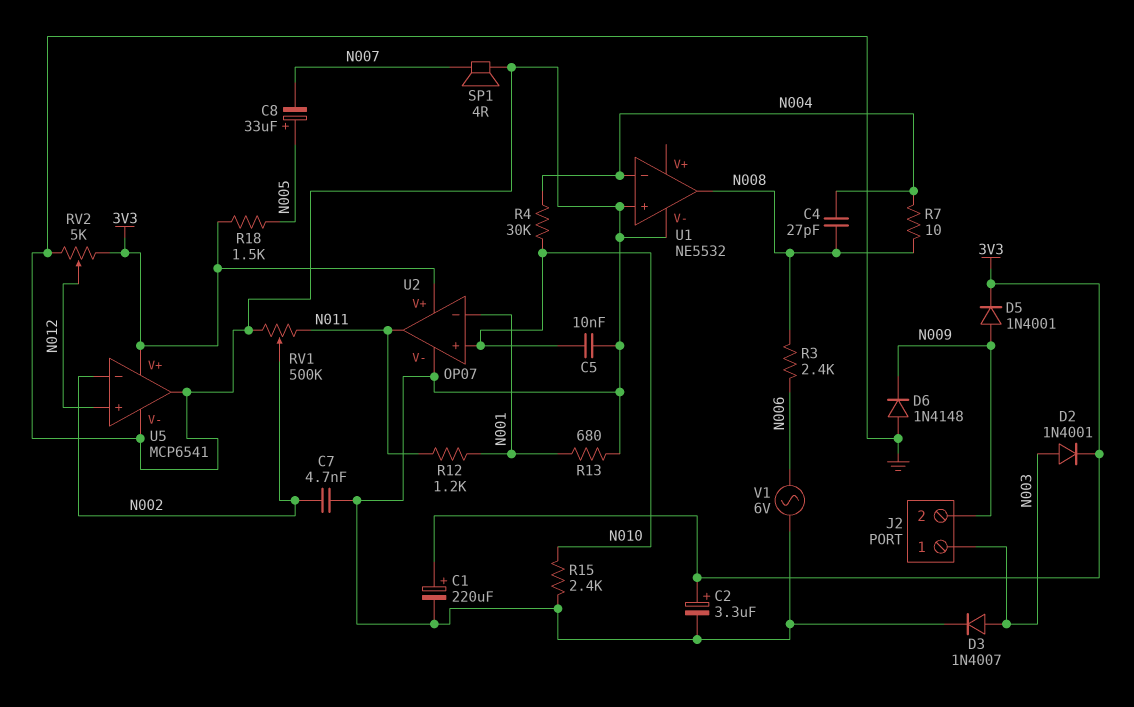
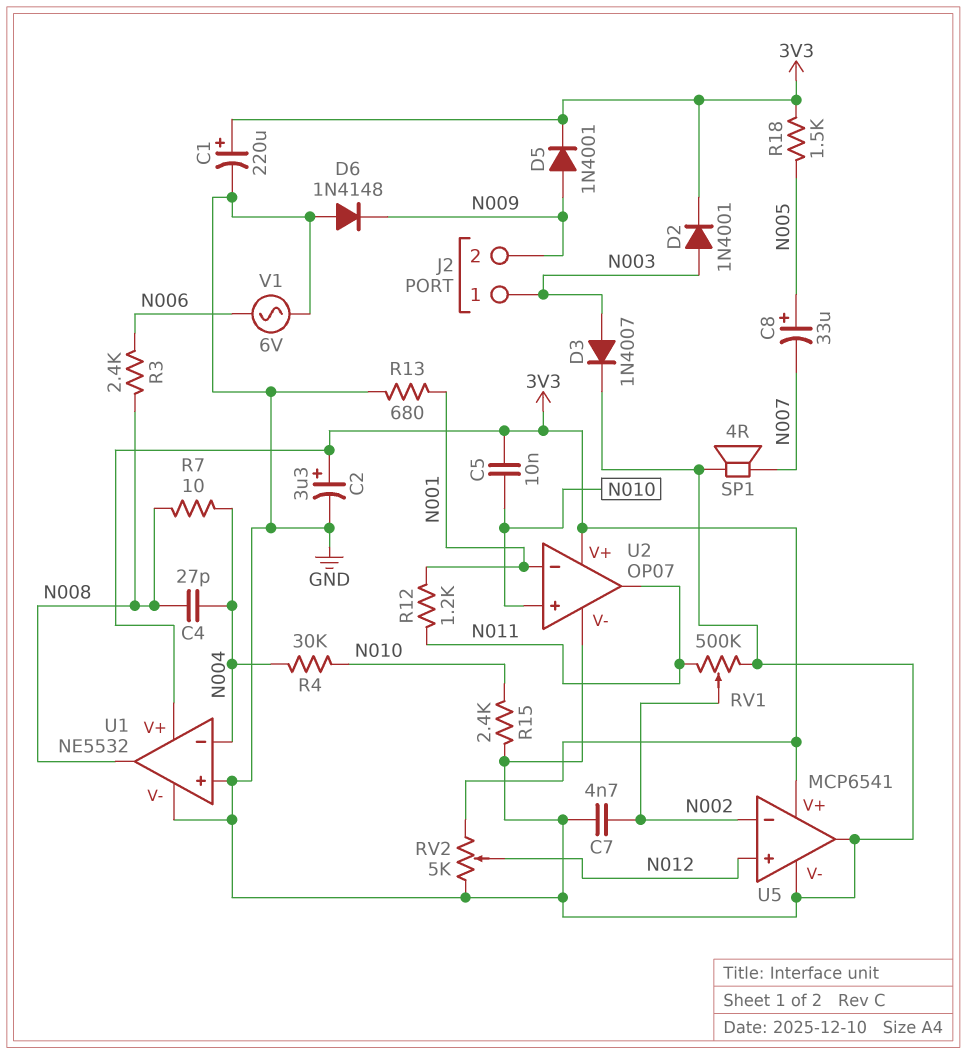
C5: 10nF (GND, N010) -> 10nF (3V3, N010)
U1 pin V+: none -> 3V3

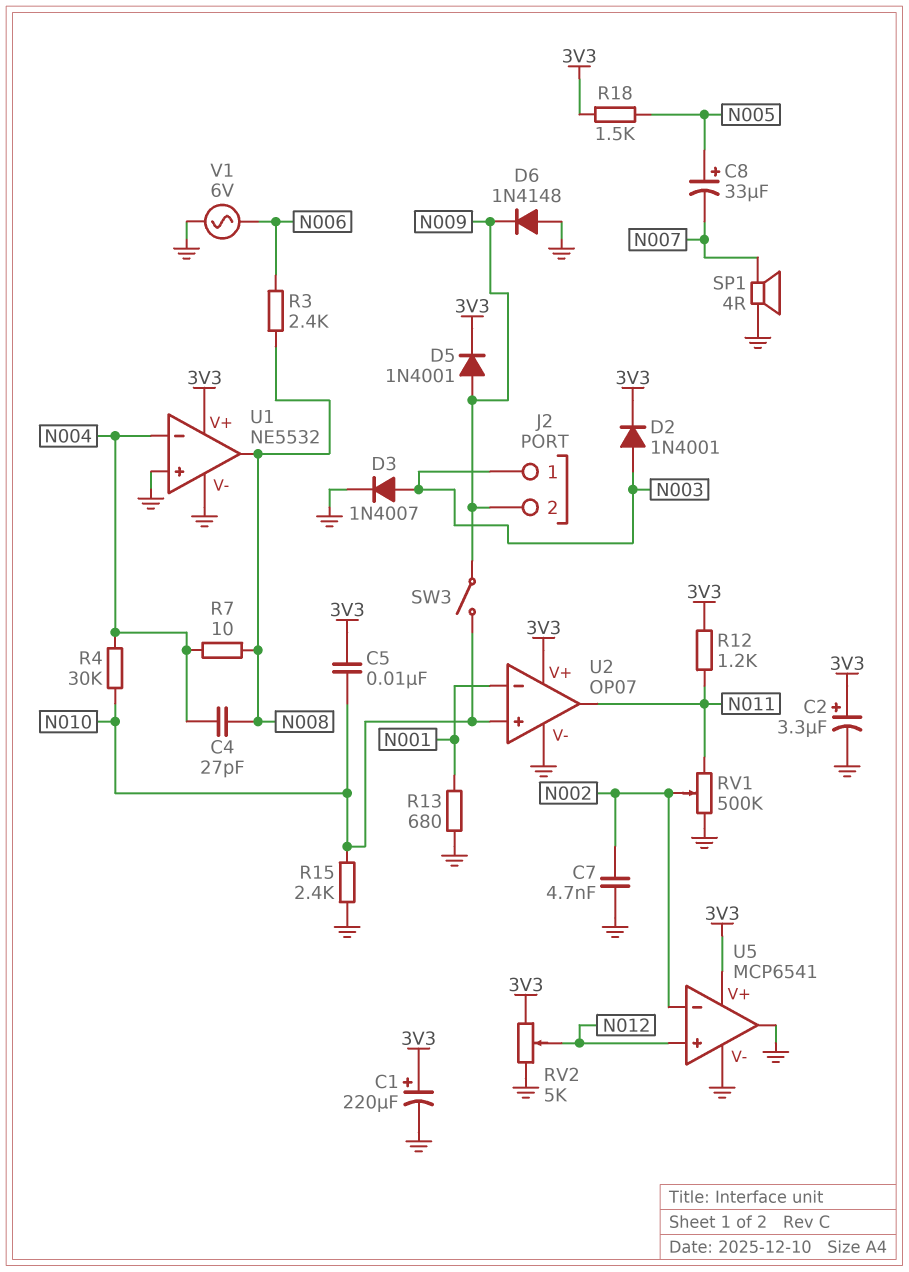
R12: 1.2k (N001, N011) -> 1.2k (3V3, N011)
SW3: none -> switch (N009, N010)

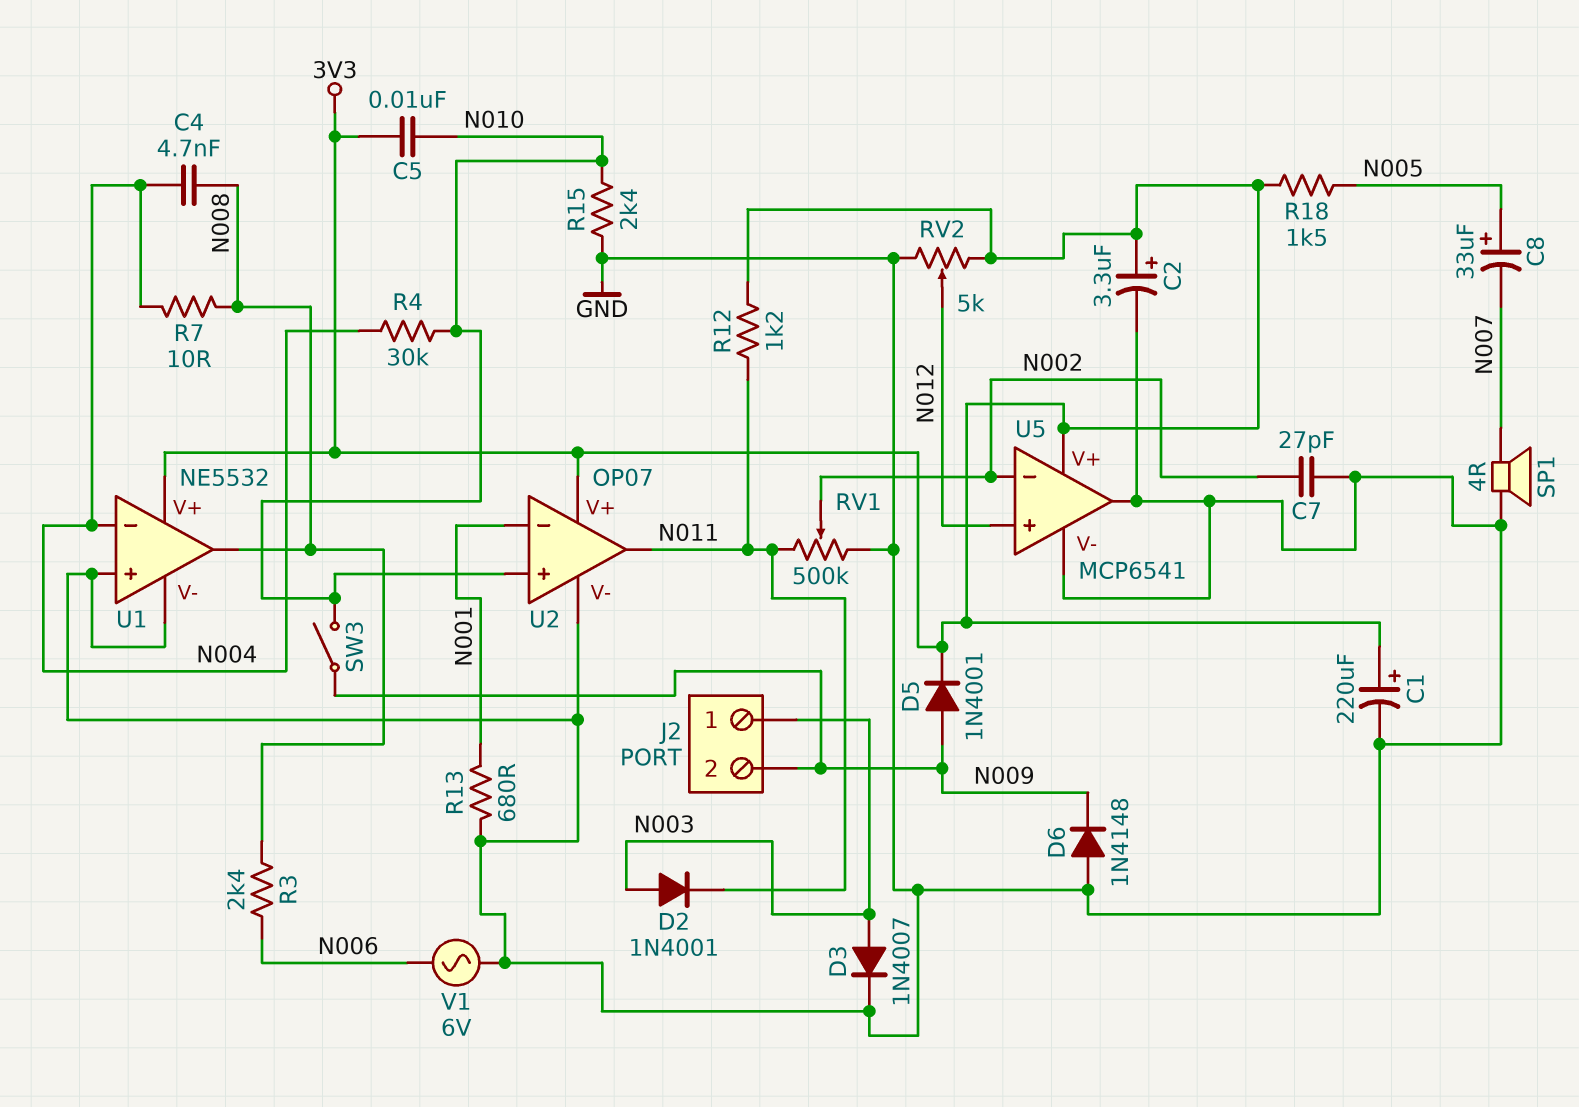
C4: 27pF (N004, N008) -> 4.7nF (N004, N008)
C7: 4.7nF (GND, N002) -> 27pF (GND, N002)
D2: diode 1N4001 (A N003, K 3V3) -> diode 1N4001 (A N003, K N011)

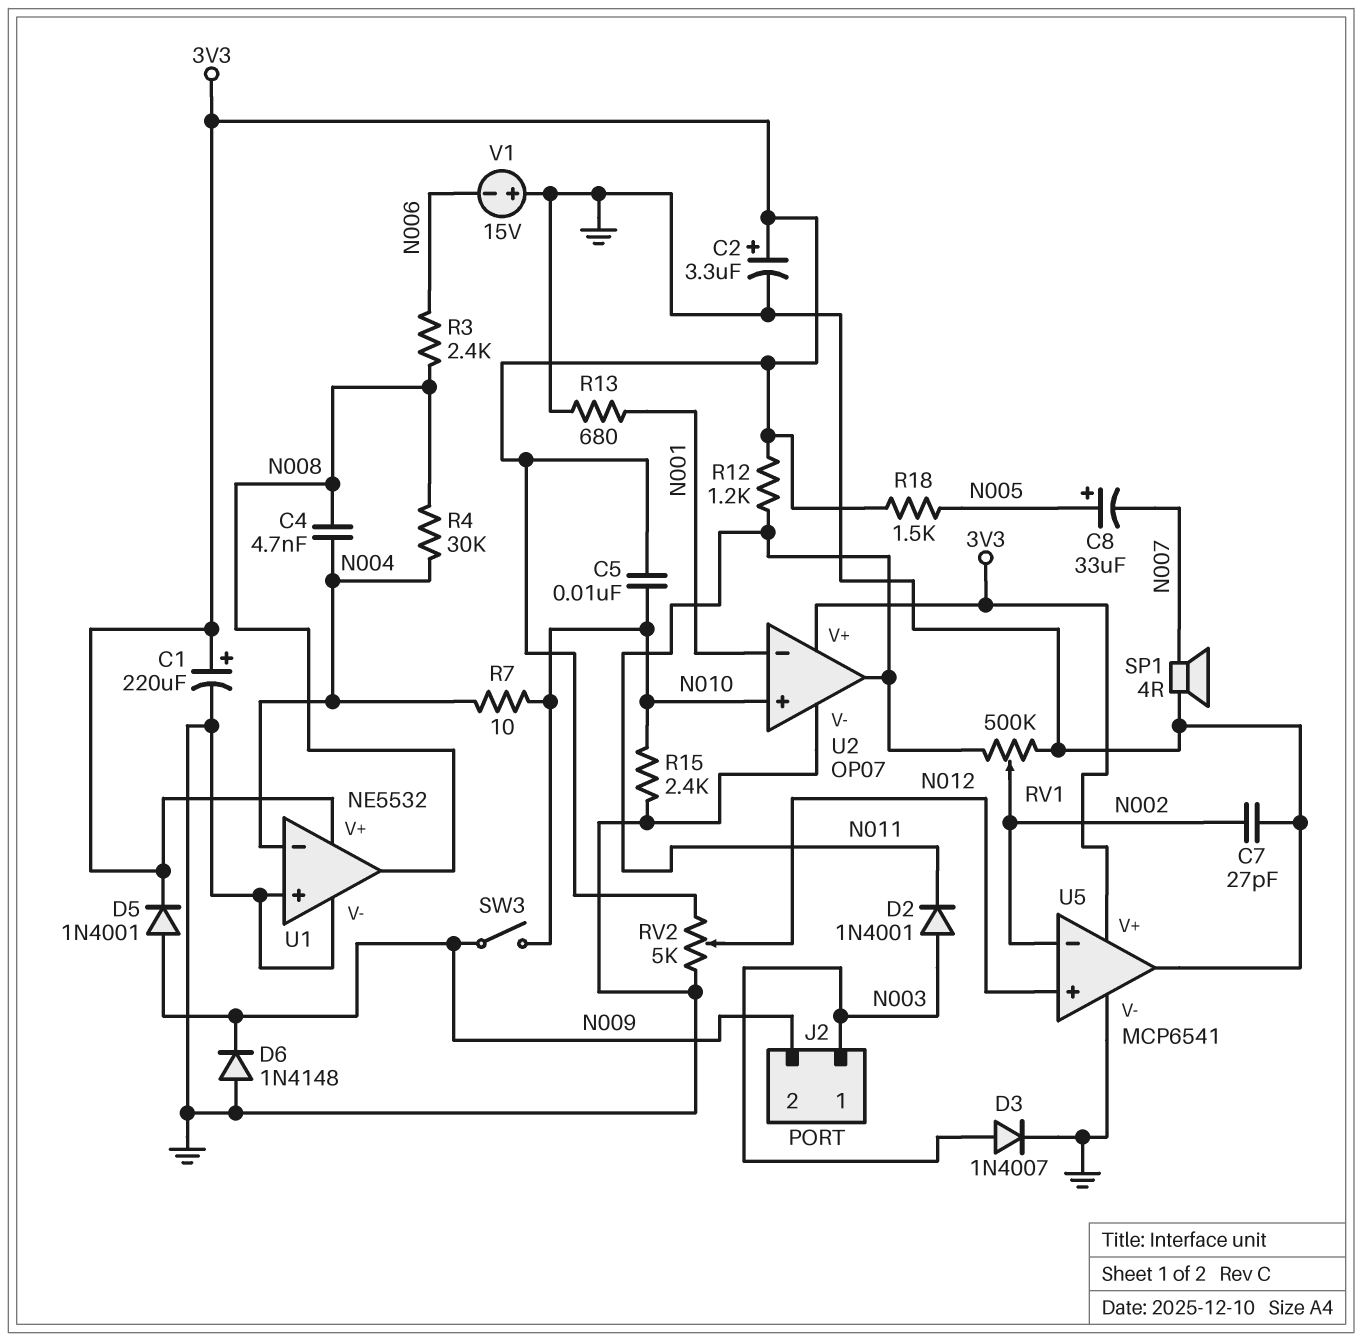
R4: 30k (N004, N010) -> 30k (N004, N008)
R7: 10 (N004, N008) -> 10 (N004, N010)
V1: AC 6V (GND, N006) -> 15V (plus GND, minus N006)

